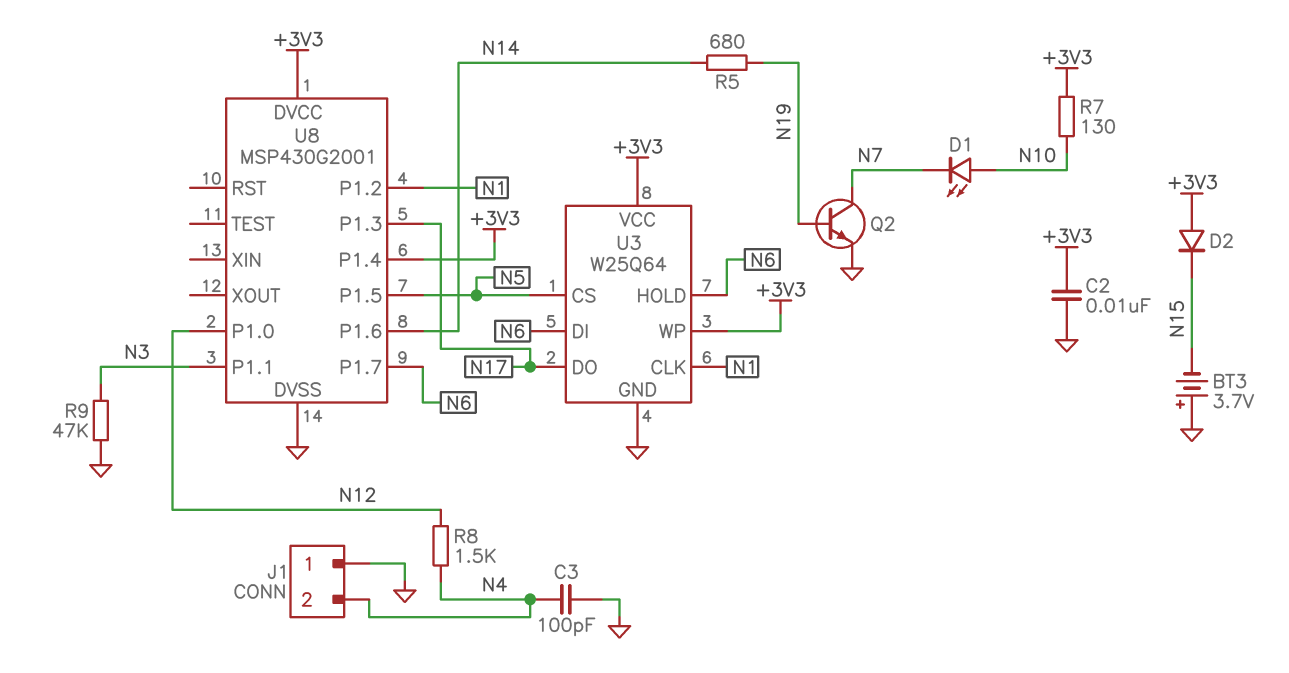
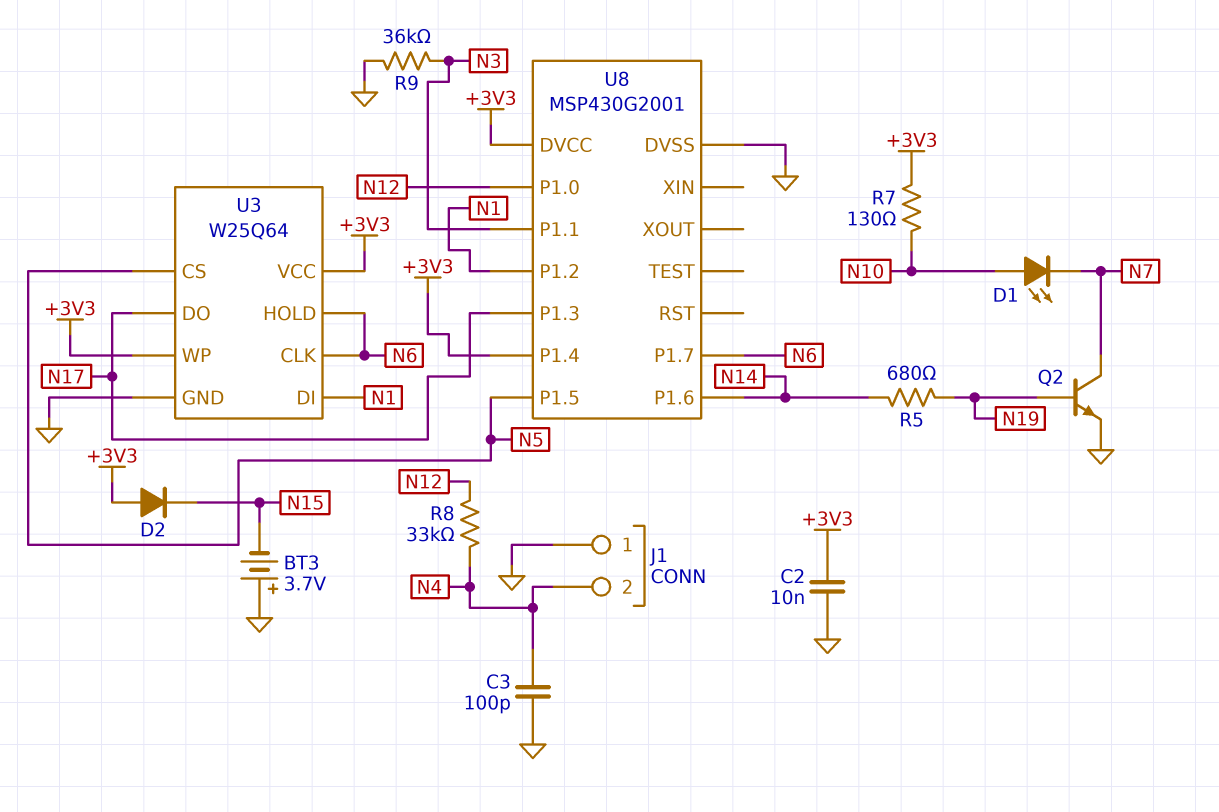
R8: 1.5k (N4, N12) -> 33k (N4, N12)
R9: 47k (GND, N3) -> 36k (GND, N3)
U3 pin CLK: N1 -> N6
U3 pin DI: N6 -> N1

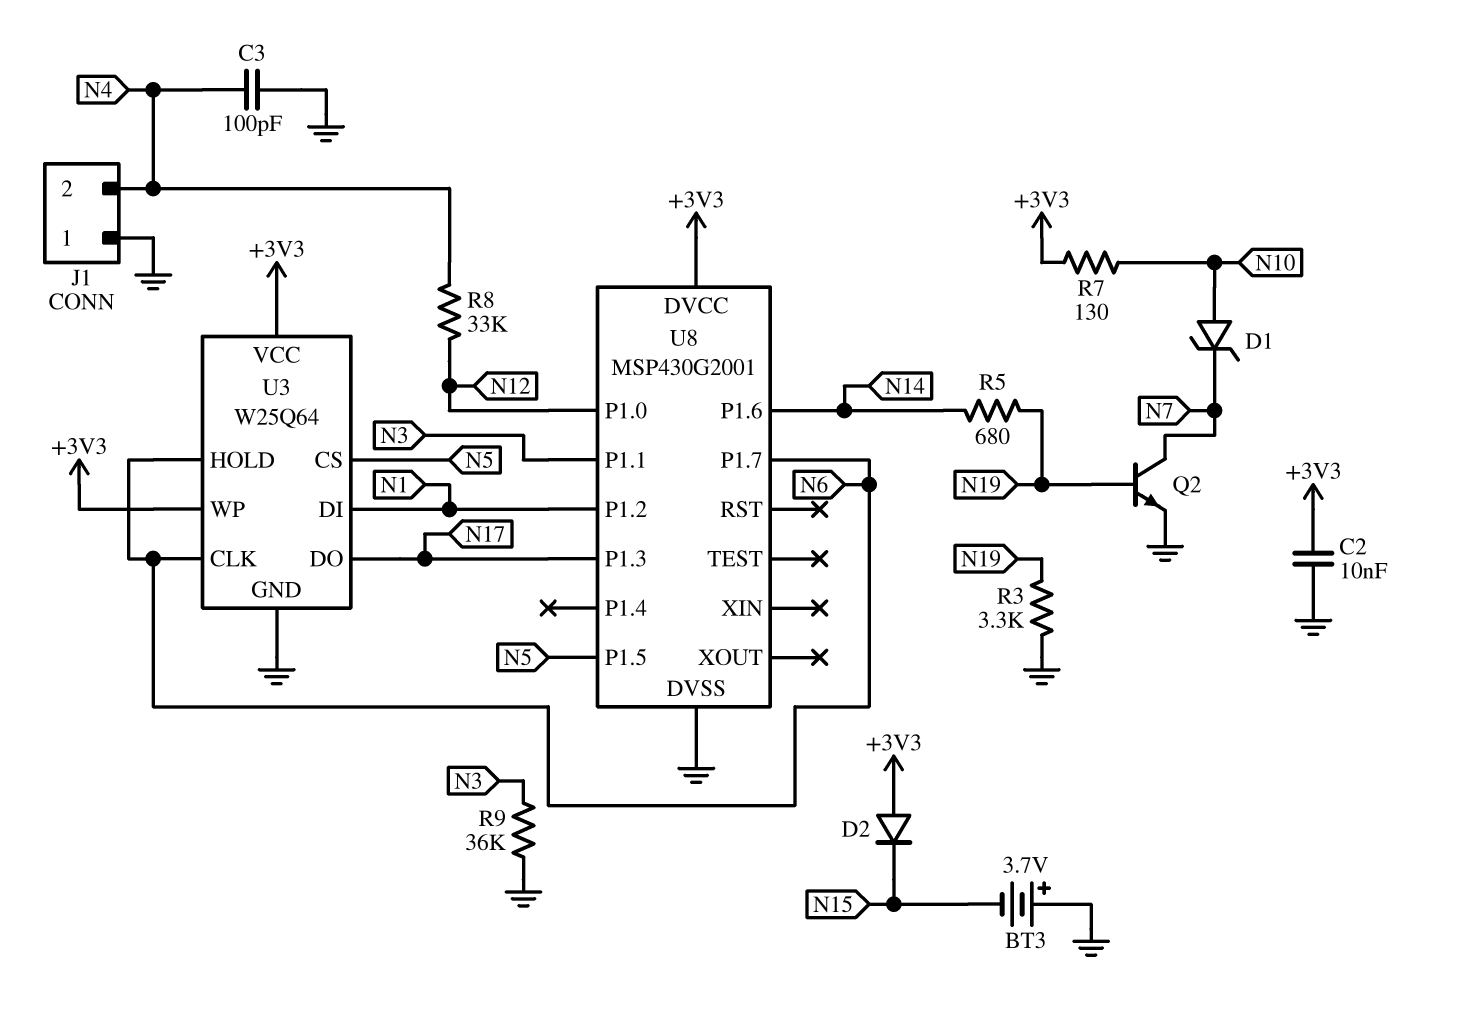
D1: LED (A N10, K N7) -> zener (A N10, K N7)
R3: none -> 3.3k (GND, N19)
U8 pin P1.4: +3V3 -> none

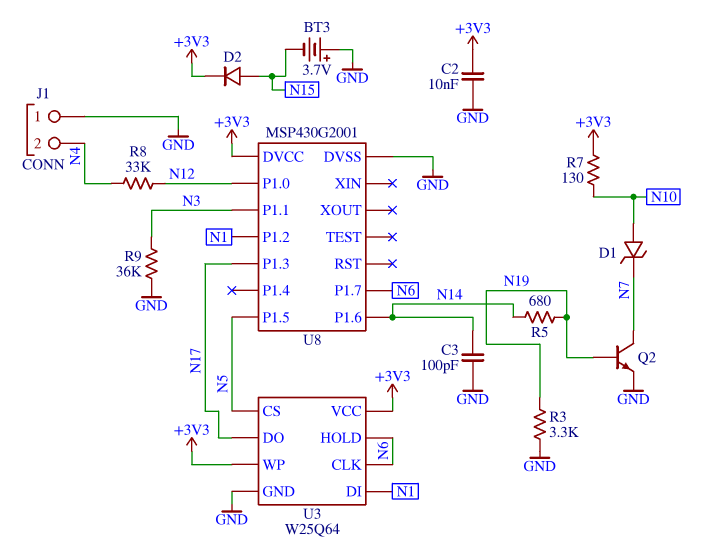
C3: 100pF (GND, N4) -> 100pF (GND, N14)
D2: diode (A +3V3, K N15) -> diode (A N15, K +3V3)

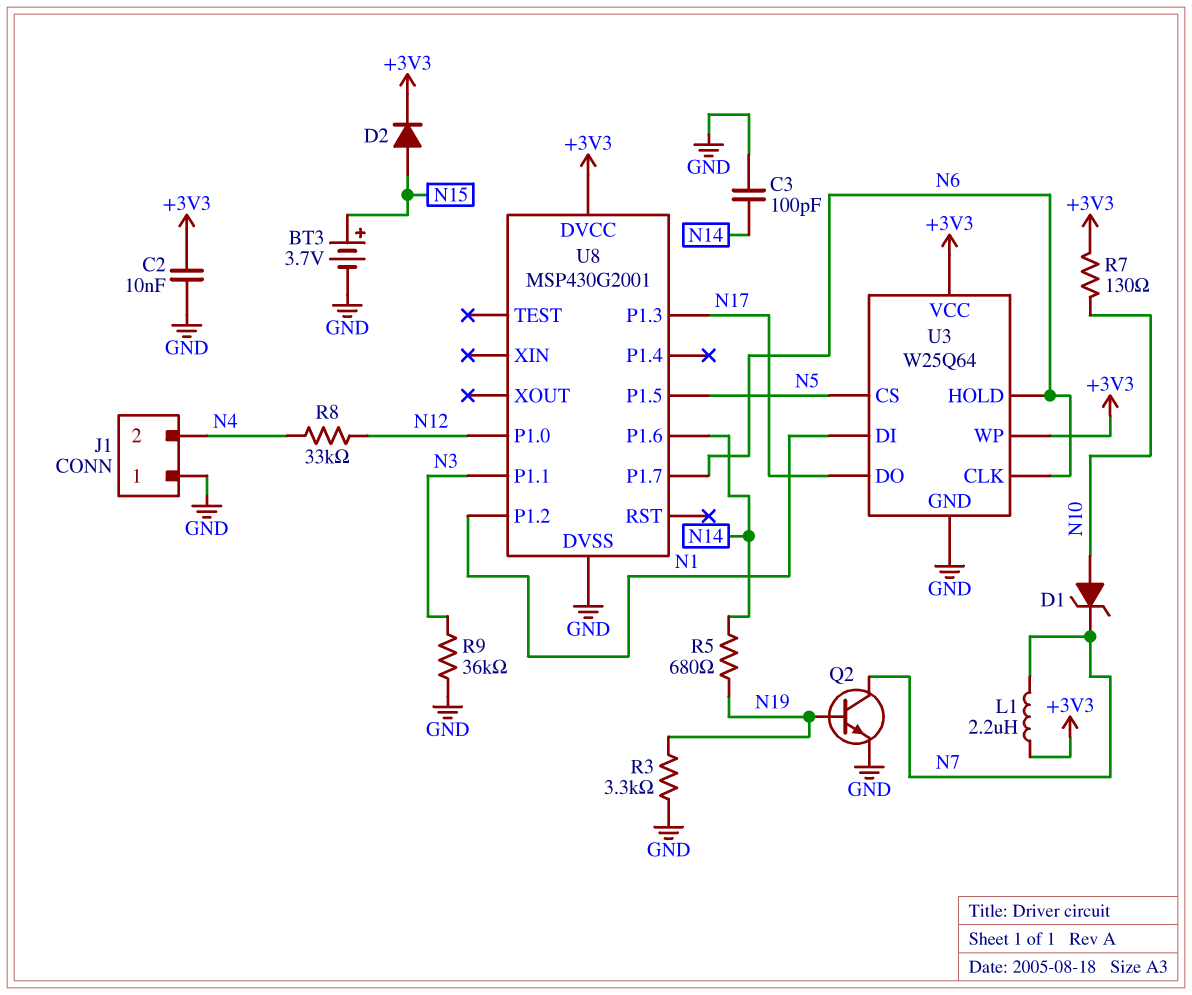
BT3: 3.7V (plus GND, minus N15) -> 3.7V (plus N15, minus GND)
L1: none -> 2.2uH (+3V3, N7)

